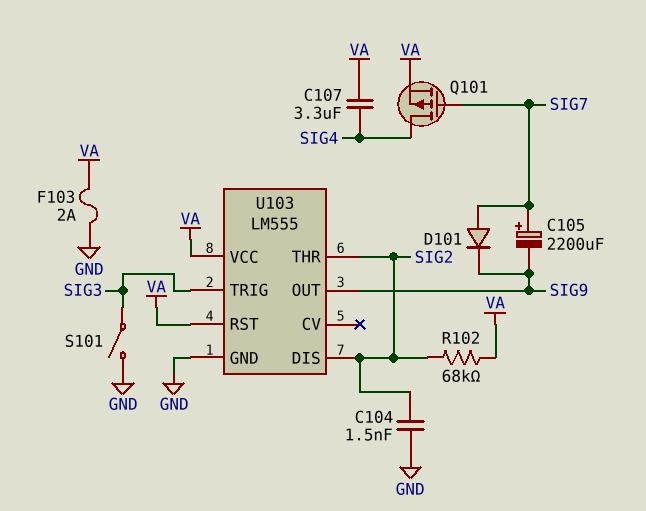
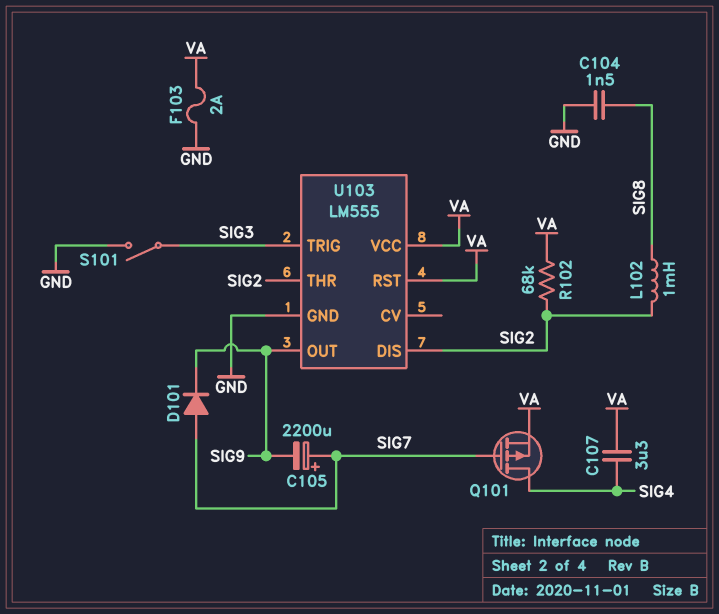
C104: 1.5nF (GND, SIG2) -> 1.5nF (GND, SIG8)
L102: none -> 1mH (SIG2, SIG8)

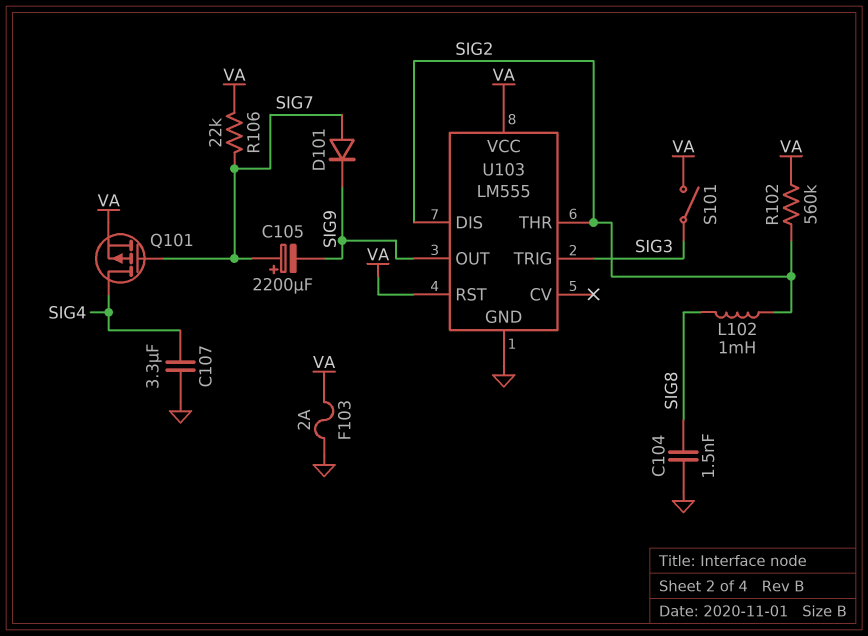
C107: 3.3uF (SIG4, VA) -> 3.3uF (GND, SIG4)
R102: 68k (SIG2, VA) -> 560k (SIG2, VA)
R106: none -> 22k (SIG7, VA)
S101: switch (GND, SIG3) -> switch (SIG3, VA)

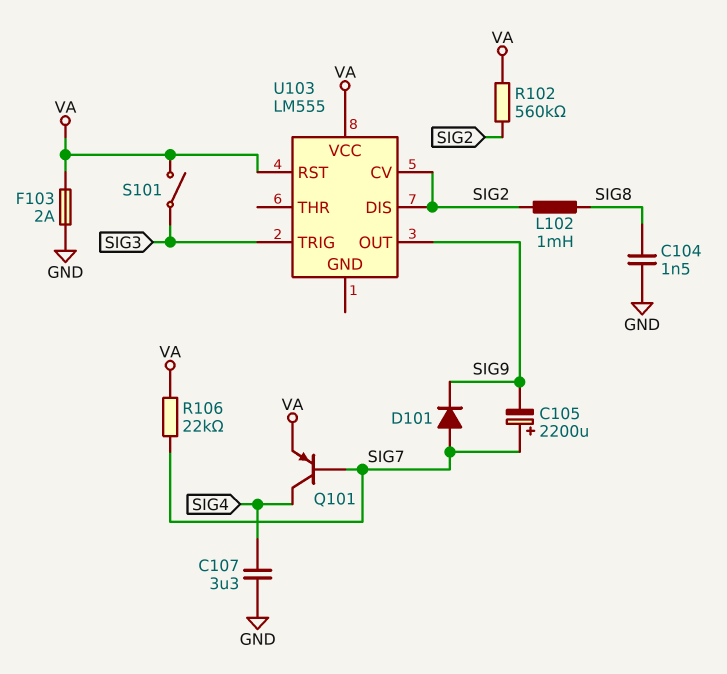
Q101: PMOS (G SIG7, D SIG4, S VA) -> PNP (B SIG7, C SIG4, E VA)
U103 pin CV: none -> SIG2
U103 pin GND: GND -> none
U103 pin THR: SIG2 -> none

